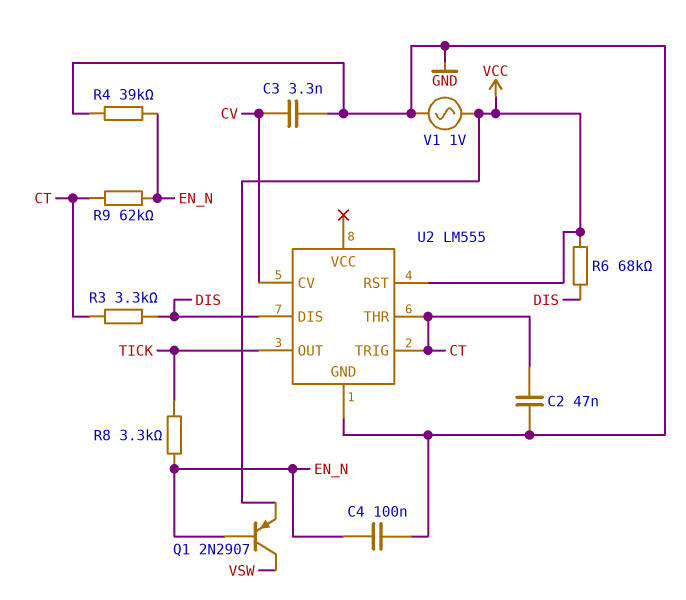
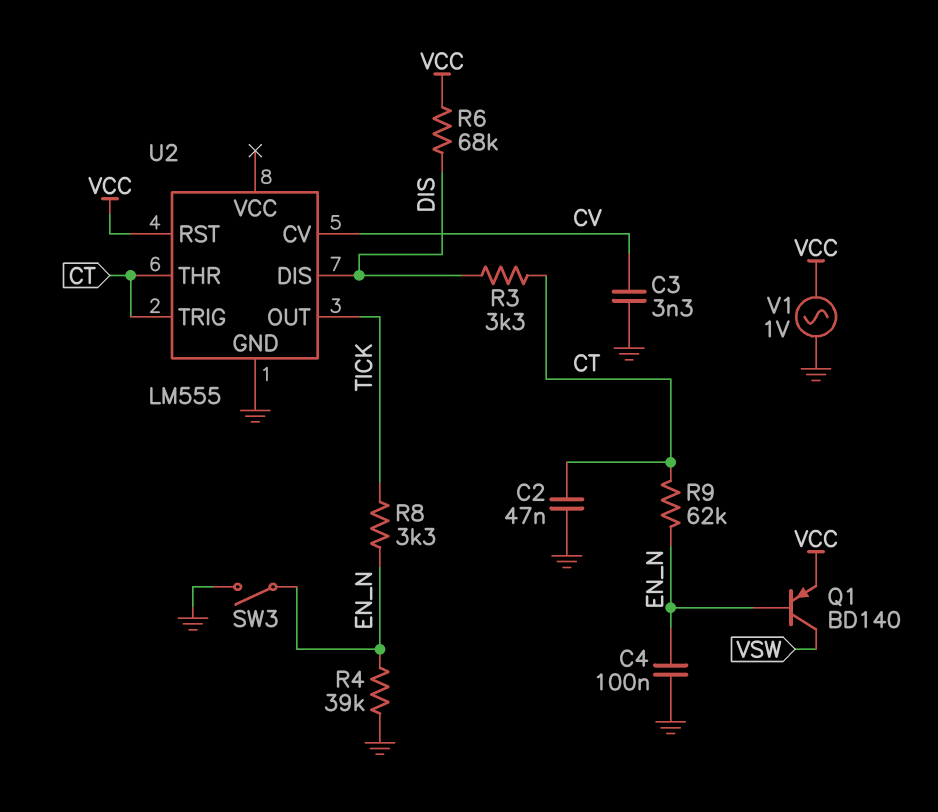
Q1: PNP 2N2907 (B EN_N, C VSW, E VCC) -> PNP BD140 (B EN_N, C VSW, E VCC)
SW3: none -> switch (EN_N, GND)

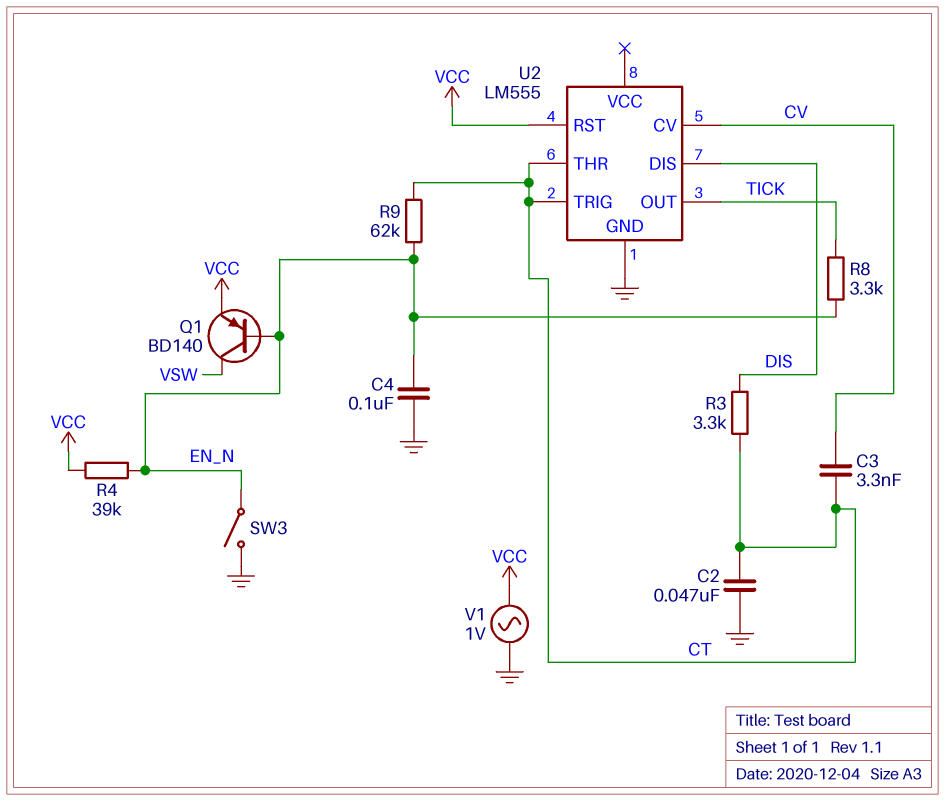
C3: 3.3nF (CV, GND) -> 3.3nF (CT, CV)
R4: 39k (EN_N, GND) -> 39k (EN_N, VCC)
R6: 68k (DIS, VCC) -> none

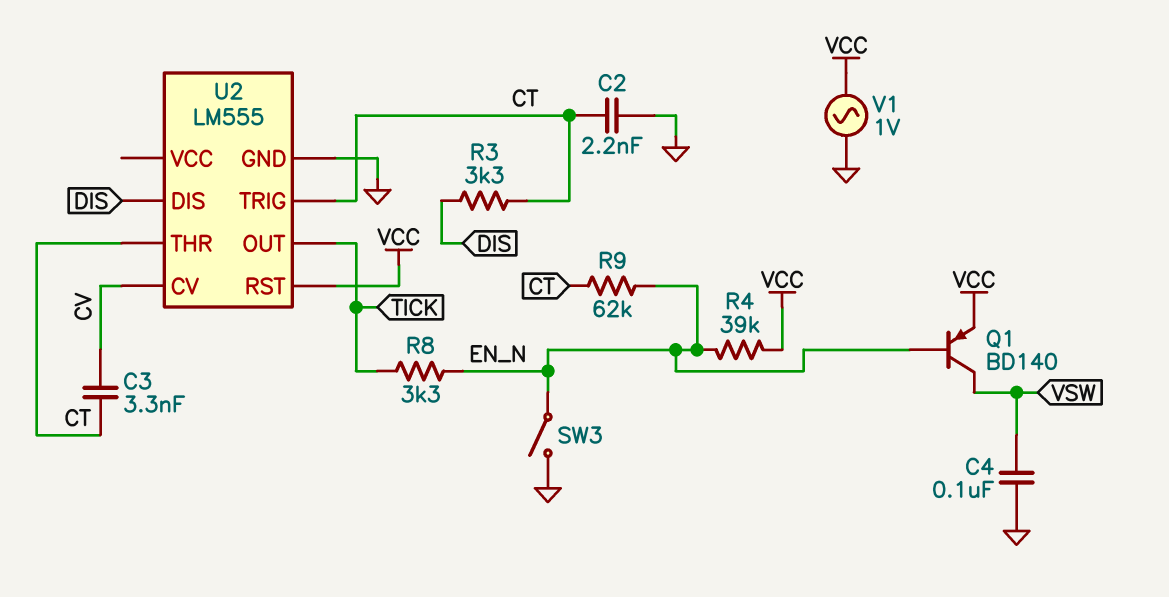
C2: 47nF (CT, GND) -> 2.2nF (CT, GND)
C4: 100nF (EN_N, GND) -> 100nF (GND, VSW)

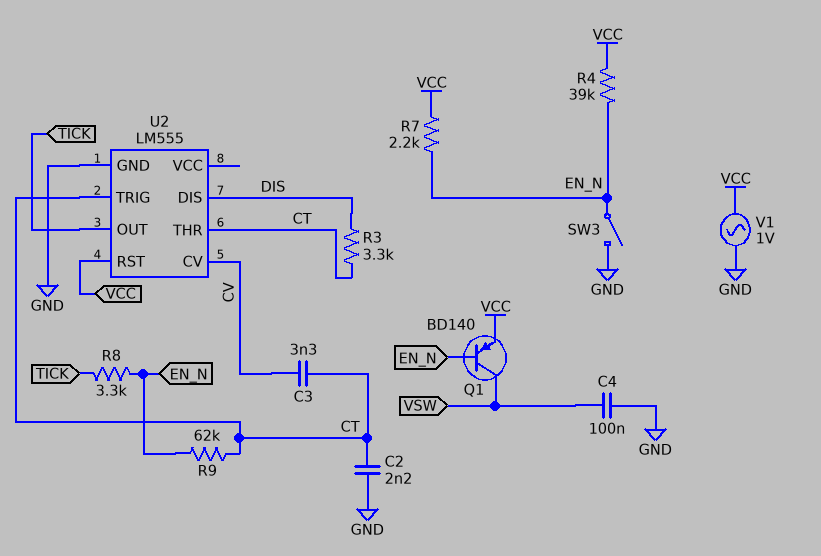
R7: none -> 2.2k (EN_N, VCC)

